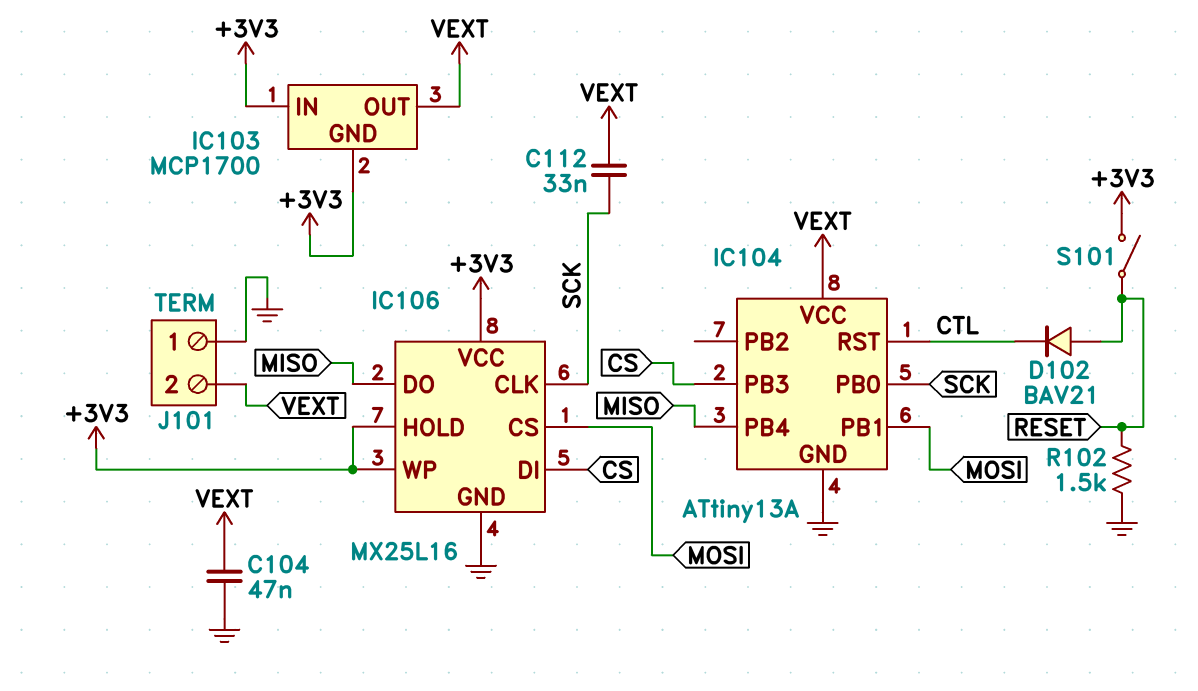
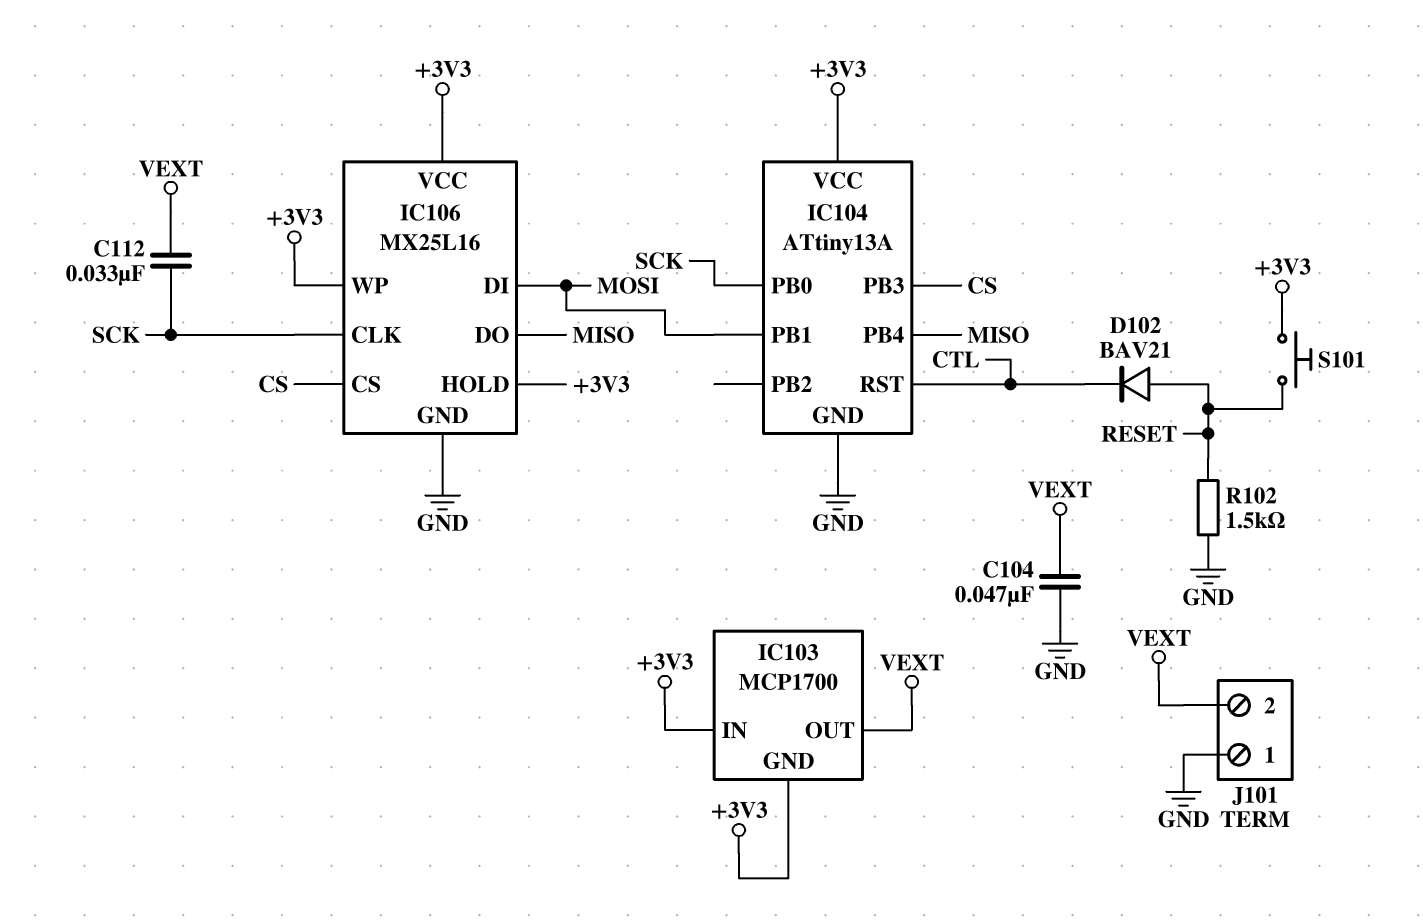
IC104 pin VCC: VEXT -> +3V3
IC106 pin CS: MOSI -> CS
IC106 pin DI: CS -> MOSI
S101: switch (+3V3, RESET) -> button (+3V3, RESET)

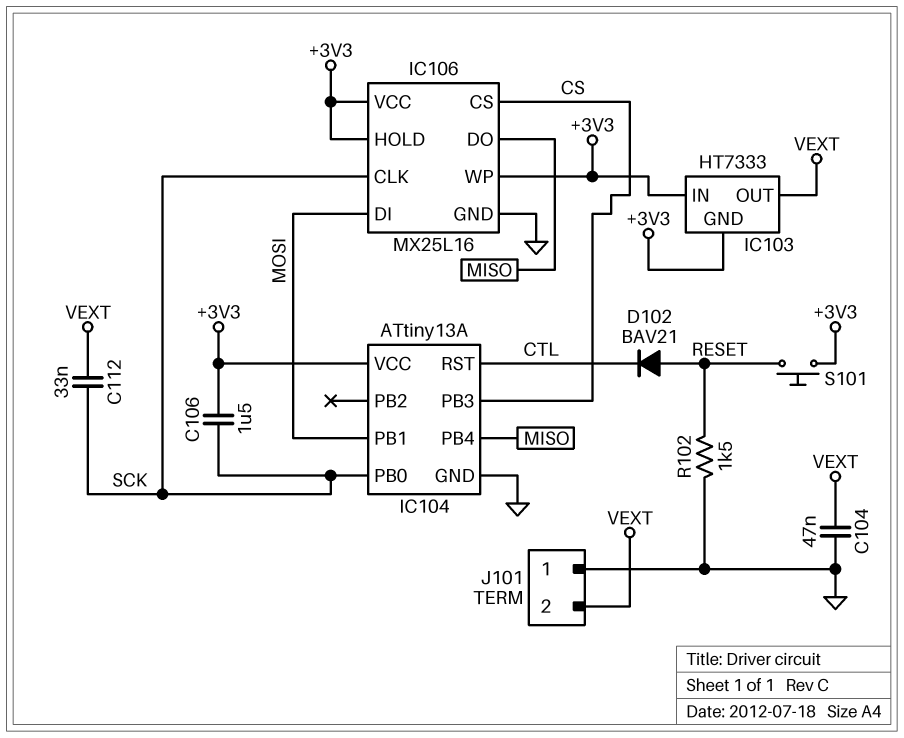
C106: none -> 1.5uF (+3V3, SCK)
IC103: MCP1700 -> HT7333

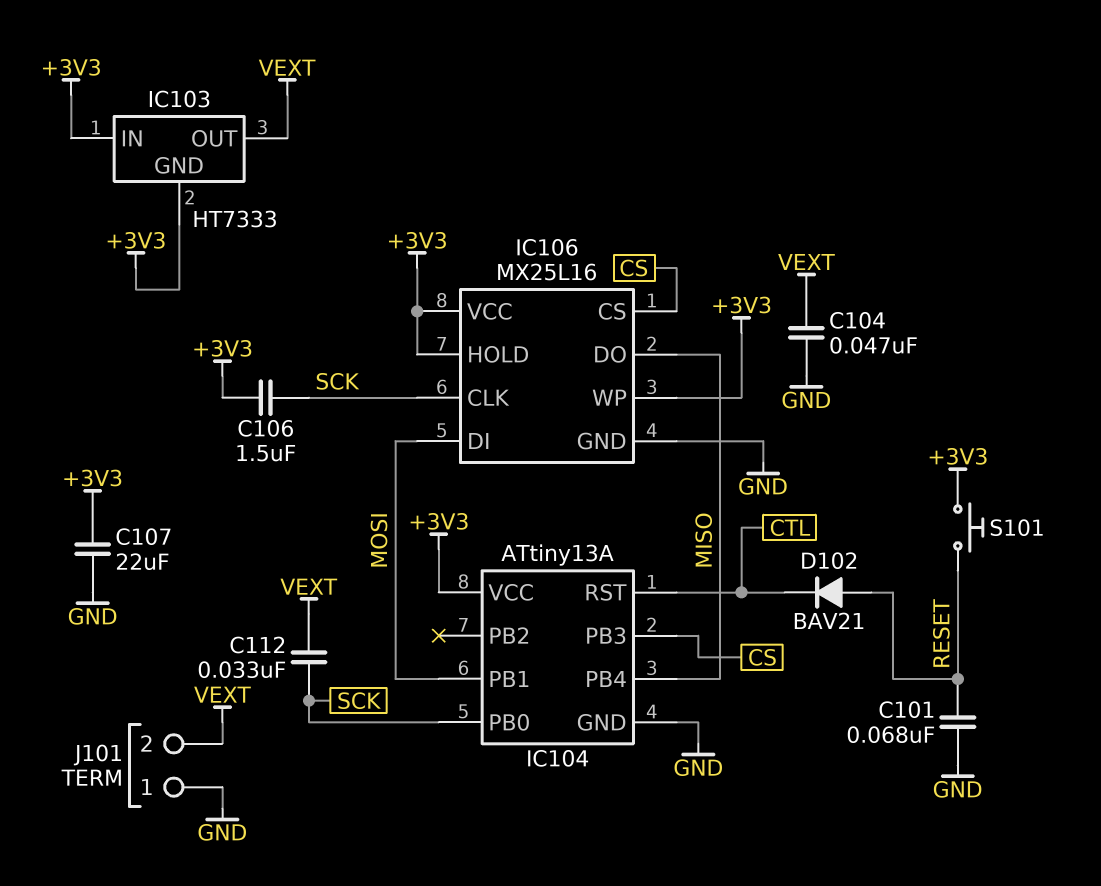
C101: none -> 68nF (GND, RESET)
C107: none -> 22uF (+3V3, GND)
R102: 1.5k (GND, RESET) -> none

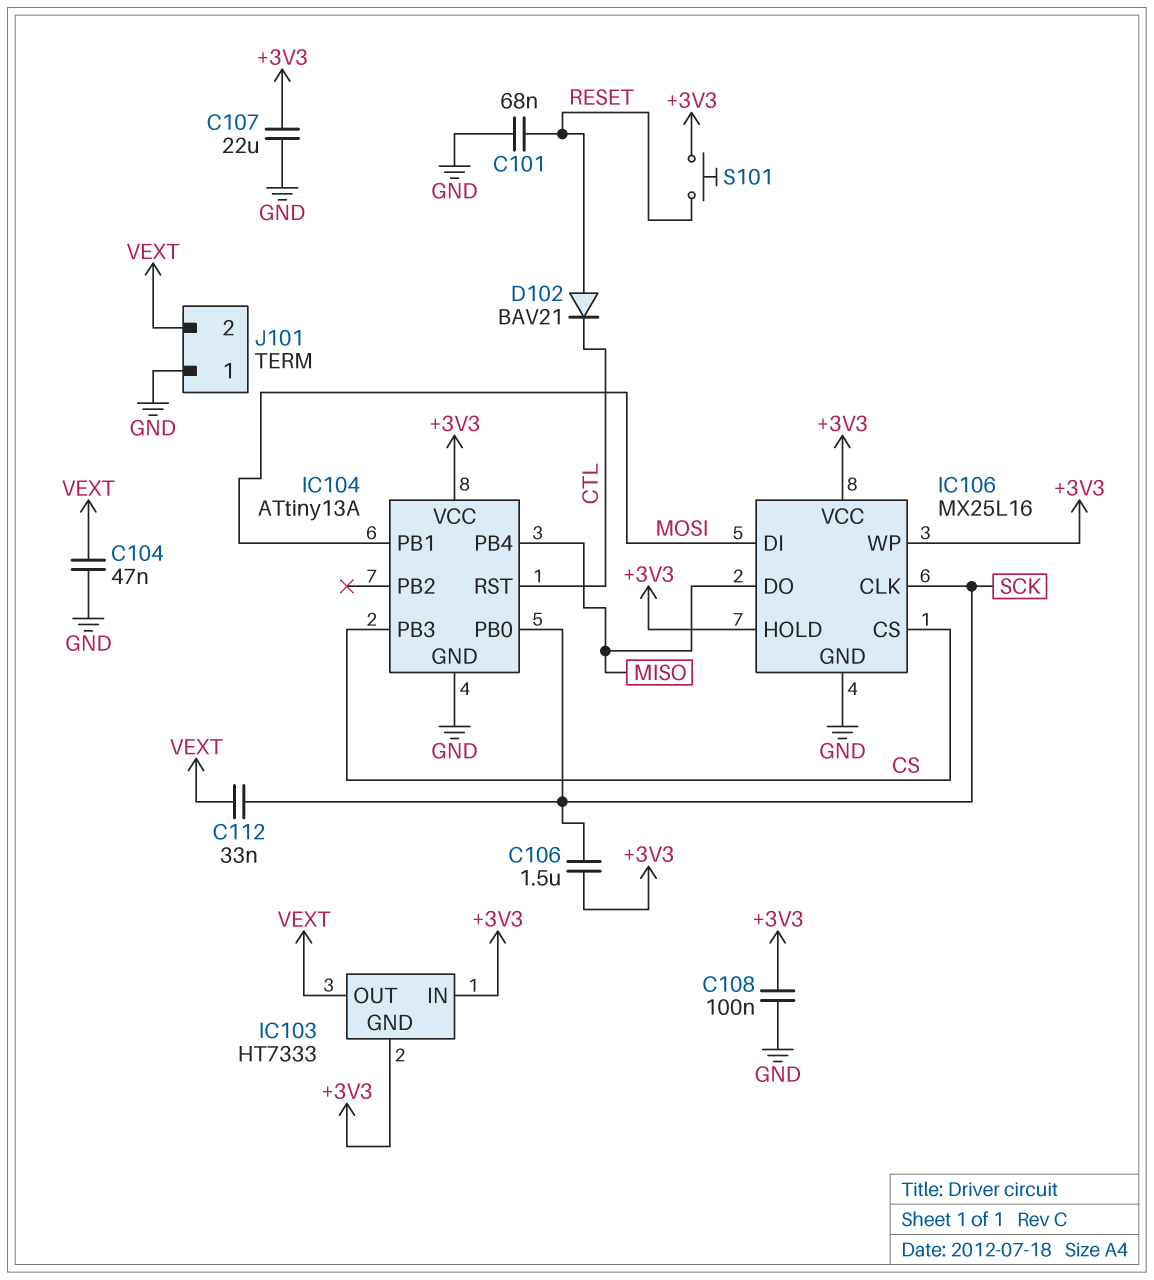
C108: none -> 100nF (+3V3, GND)

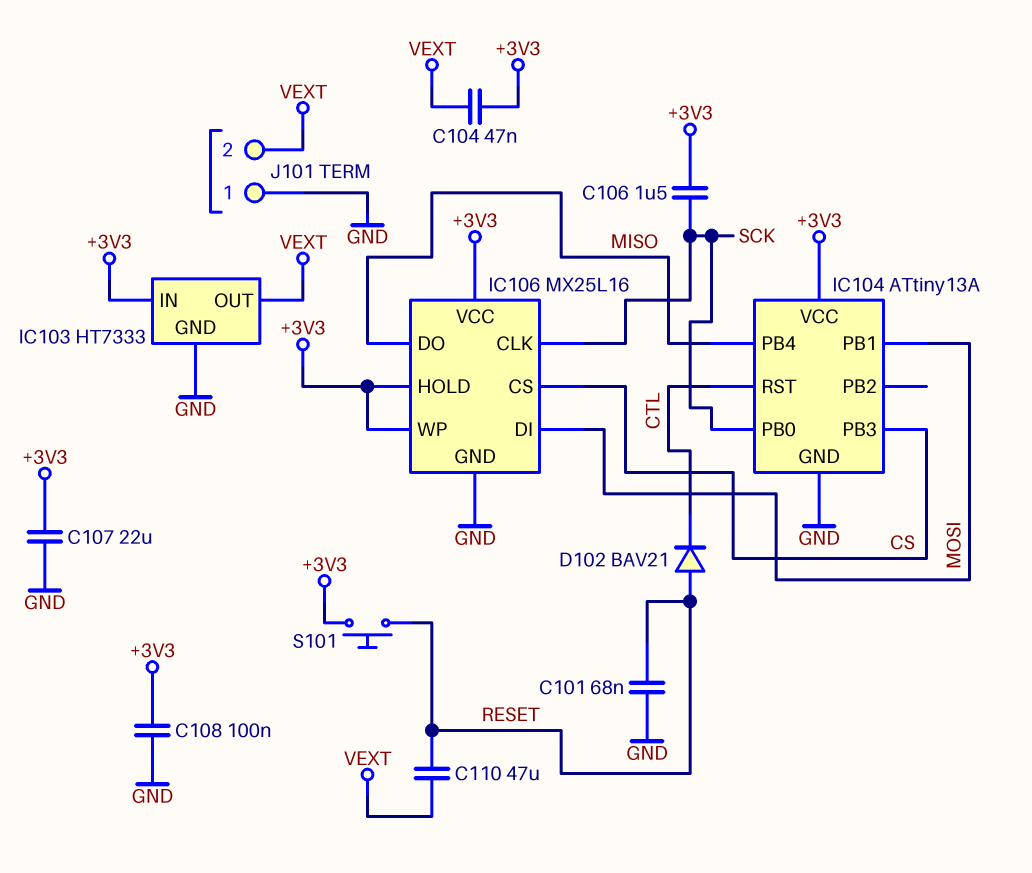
C104: 47nF (GND, VEXT) -> 47nF (+3V3, VEXT)
C110: none -> 47uF (RESET, VEXT)
C112: 33nF (SCK, VEXT) -> none
IC103 pin GND: +3V3 -> GND

